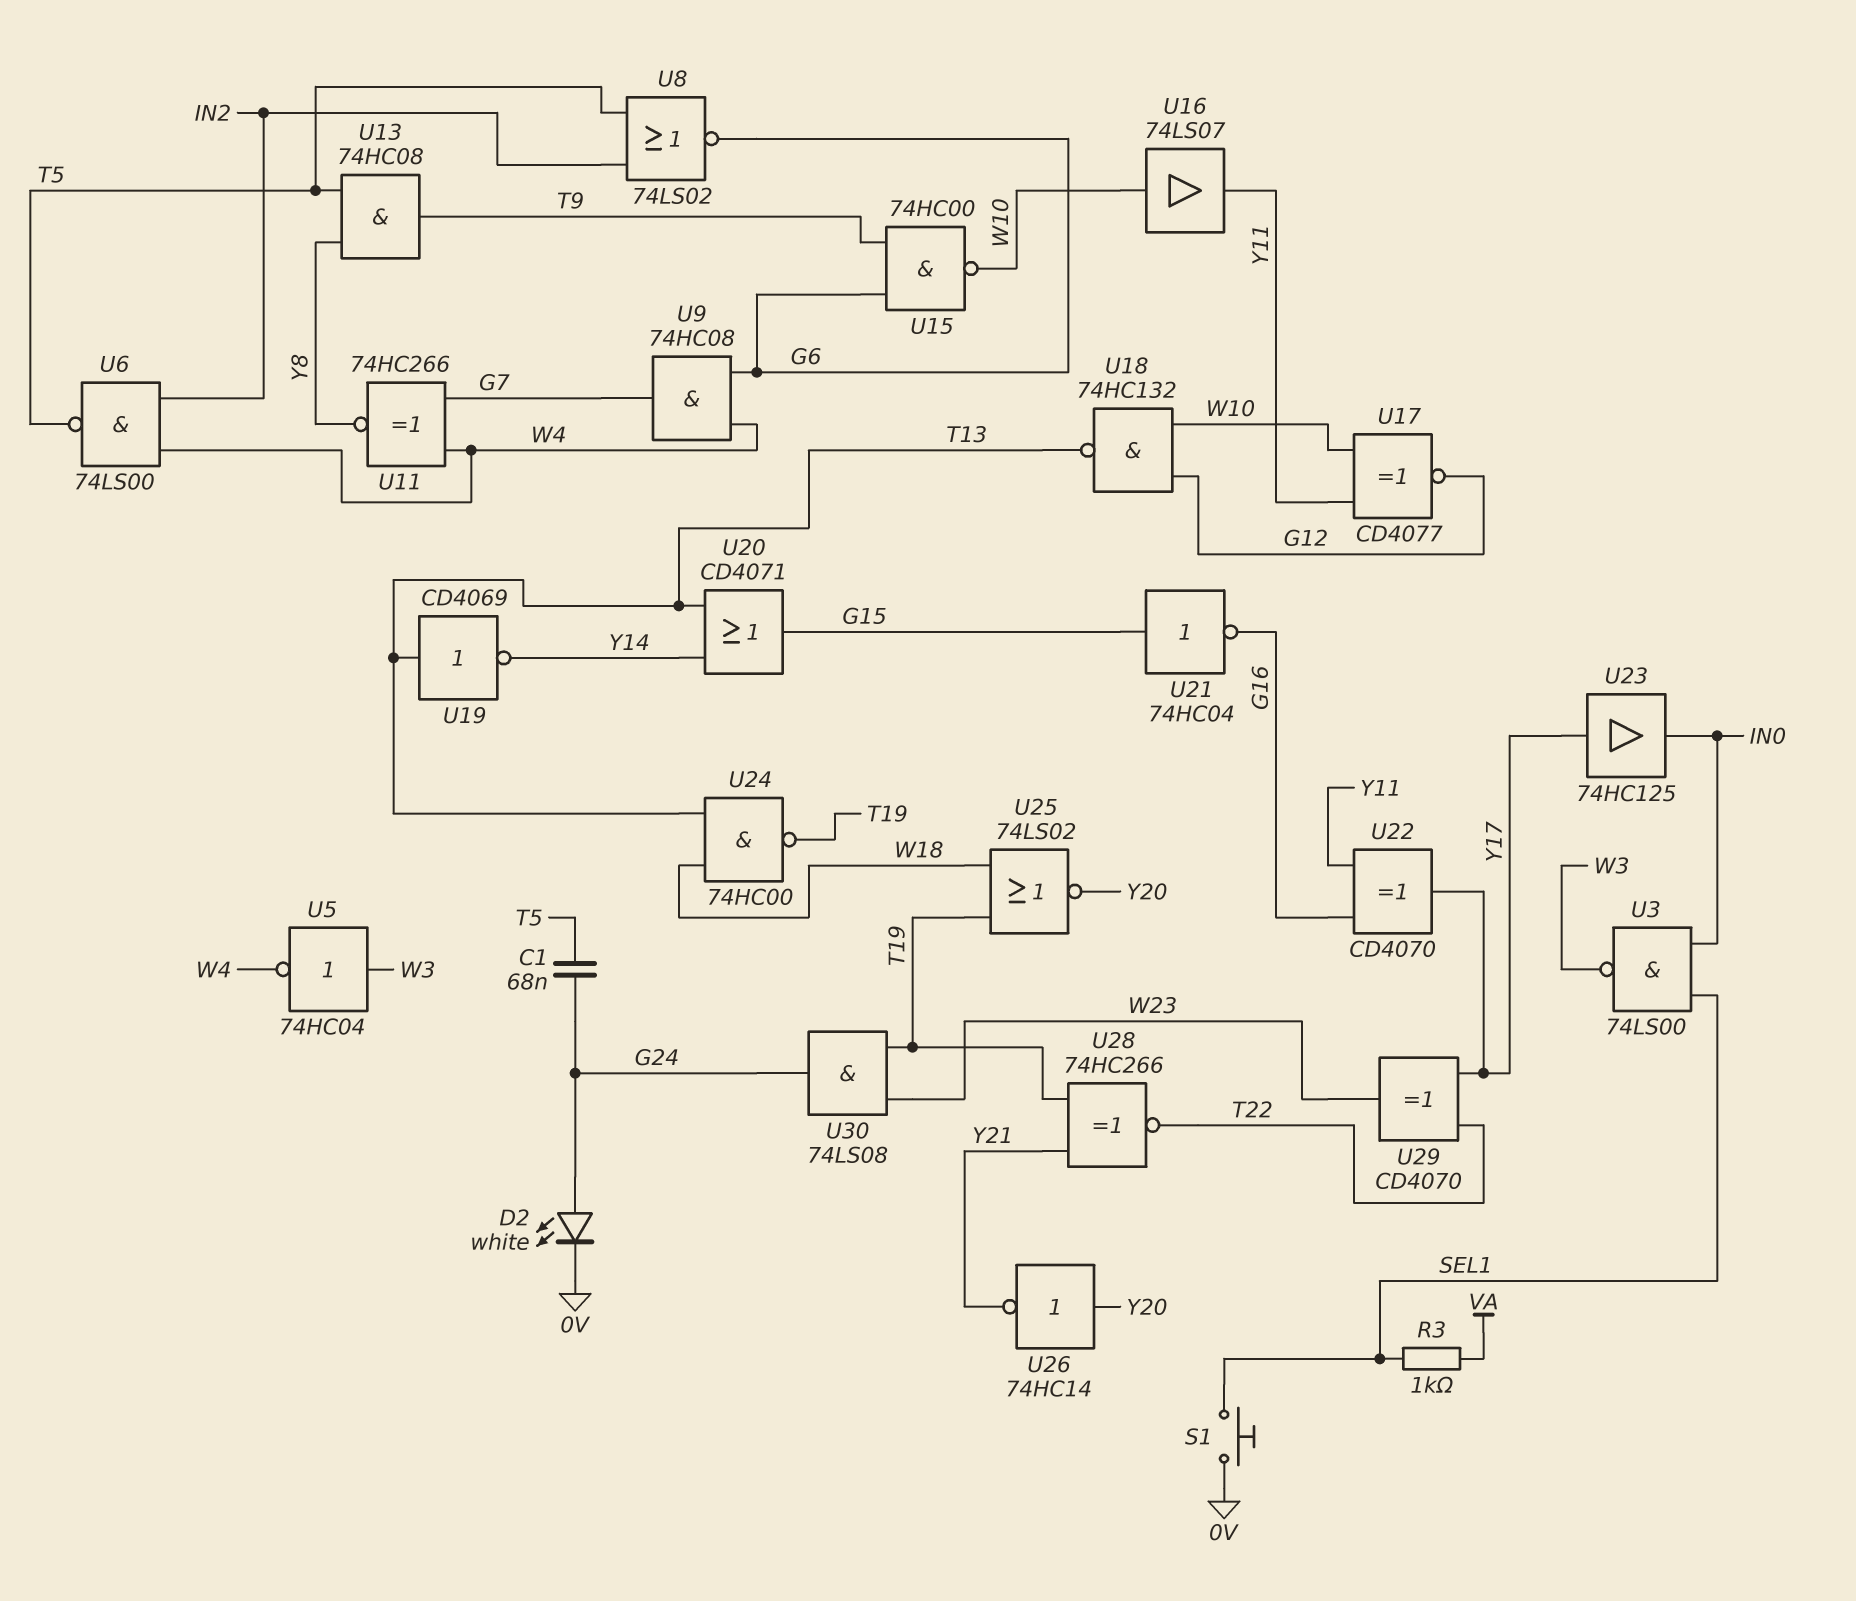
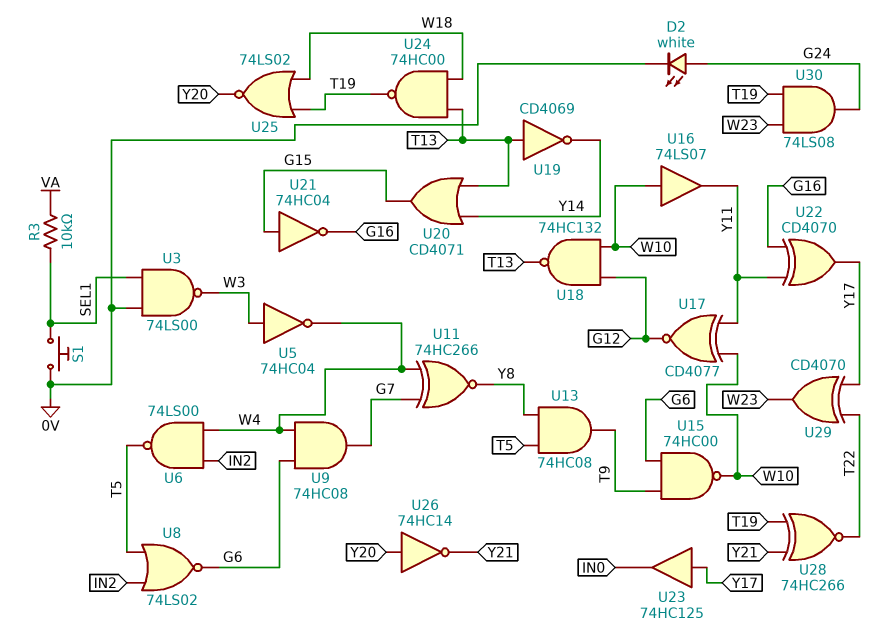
C1: 68nF (G24, T5) -> none
R3: 1k (SEL1, VA) -> 10k (SEL1, VA)
U3: NAND 74LS00 (in IN0, in SEL1, out W3) -> NAND 74LS00 (in 0V, in SEL1, out W3)

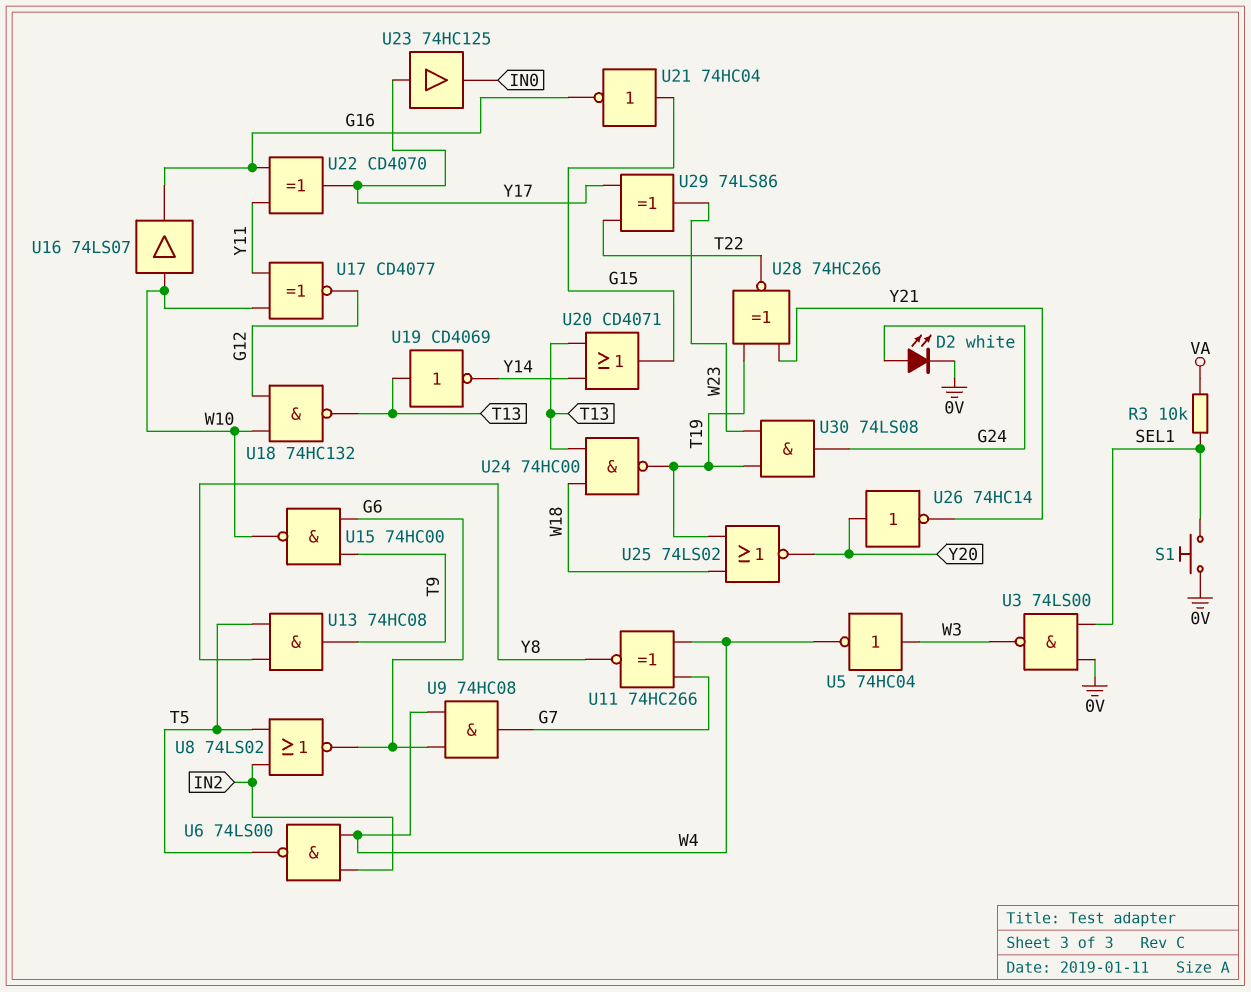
U16: buffer 74LS07 (in W10, out Y11) -> buffer 74LS07 (in W10, out G16)
U29: XOR CD4070 (in T22, in Y17, out W23) -> XOR 74LS86 (in T22, in Y17, out W23)

